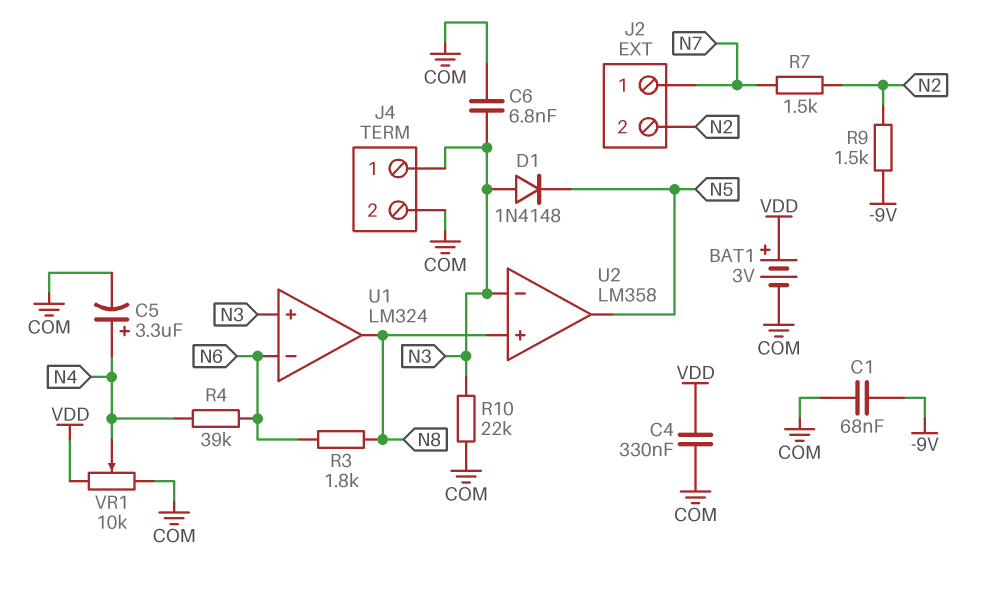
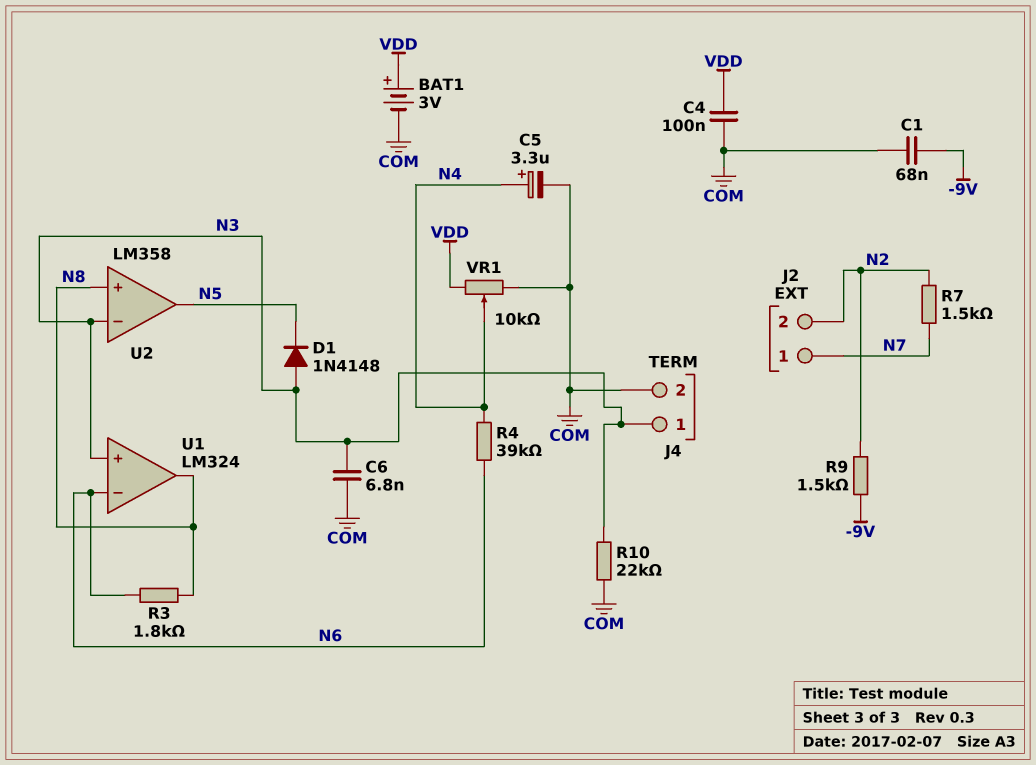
C4: 330nF (COM, VDD) -> 100nF (COM, VDD)

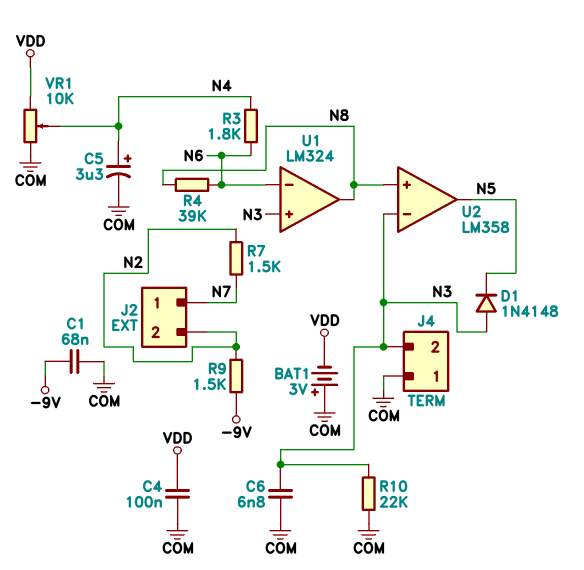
BAT1: 3V (plus VDD, minus COM) -> 3V (plus COM, minus VDD)
J4 pin 1: N3 -> COM
J4 pin 2: COM -> N3
R3: 1.8k (N6, N8) -> 1.8k (N4, N6)
R4: 39k (N4, N6) -> 39k (N6, N8)

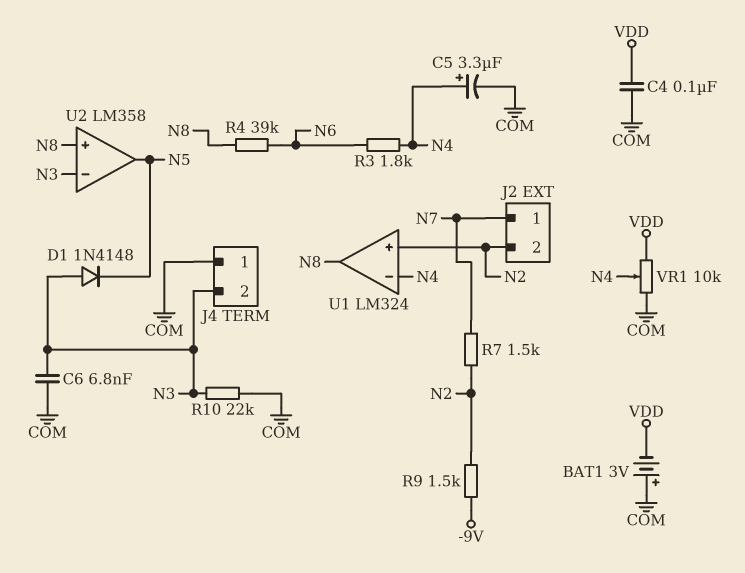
C1: 68nF (-9V, COM) -> none
U1 pin in+: N3 -> N2
U1 pin in-: N6 -> N4

